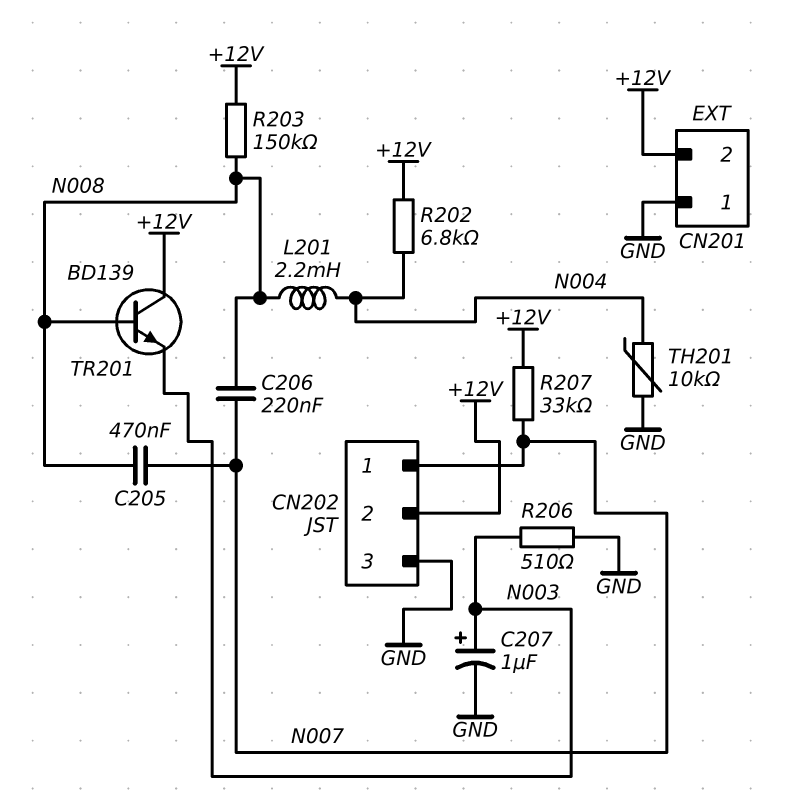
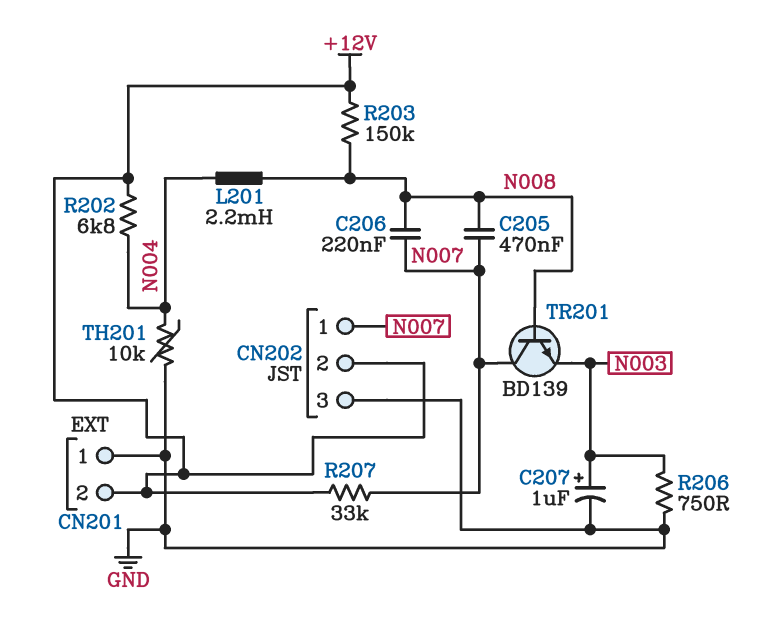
R206: 510 (GND, N003) -> 750 (GND, N003)
TR201: NPN BD139 (B N008, C +12V, E N003) -> NPN BD139 (B N008, C N007, E N003)

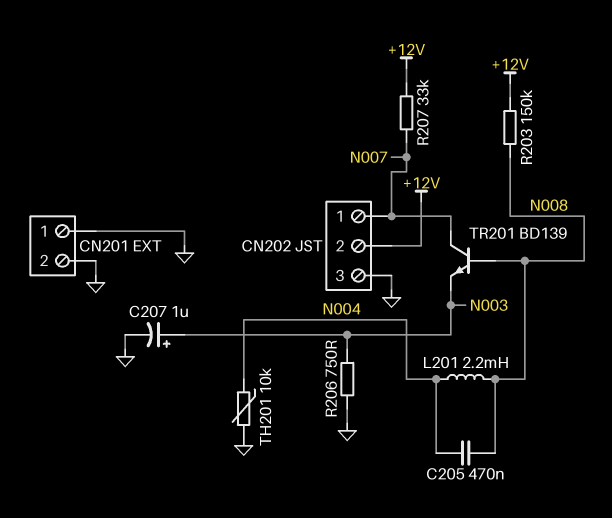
C205: 470nF (N007, N008) -> 470nF (N004, N008)
C206: 220nF (N007, N008) -> none
CN201 pin 2: +12V -> GND
R202: 6.8k (+12V, N004) -> none

